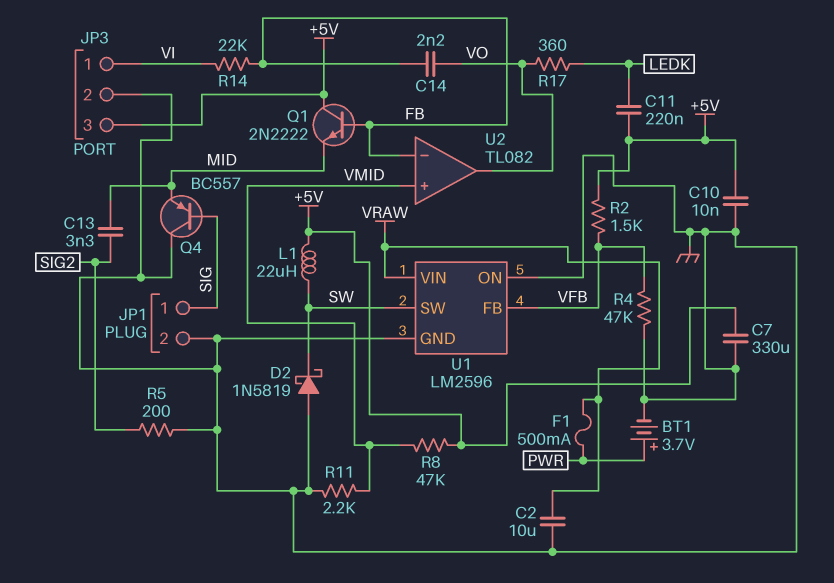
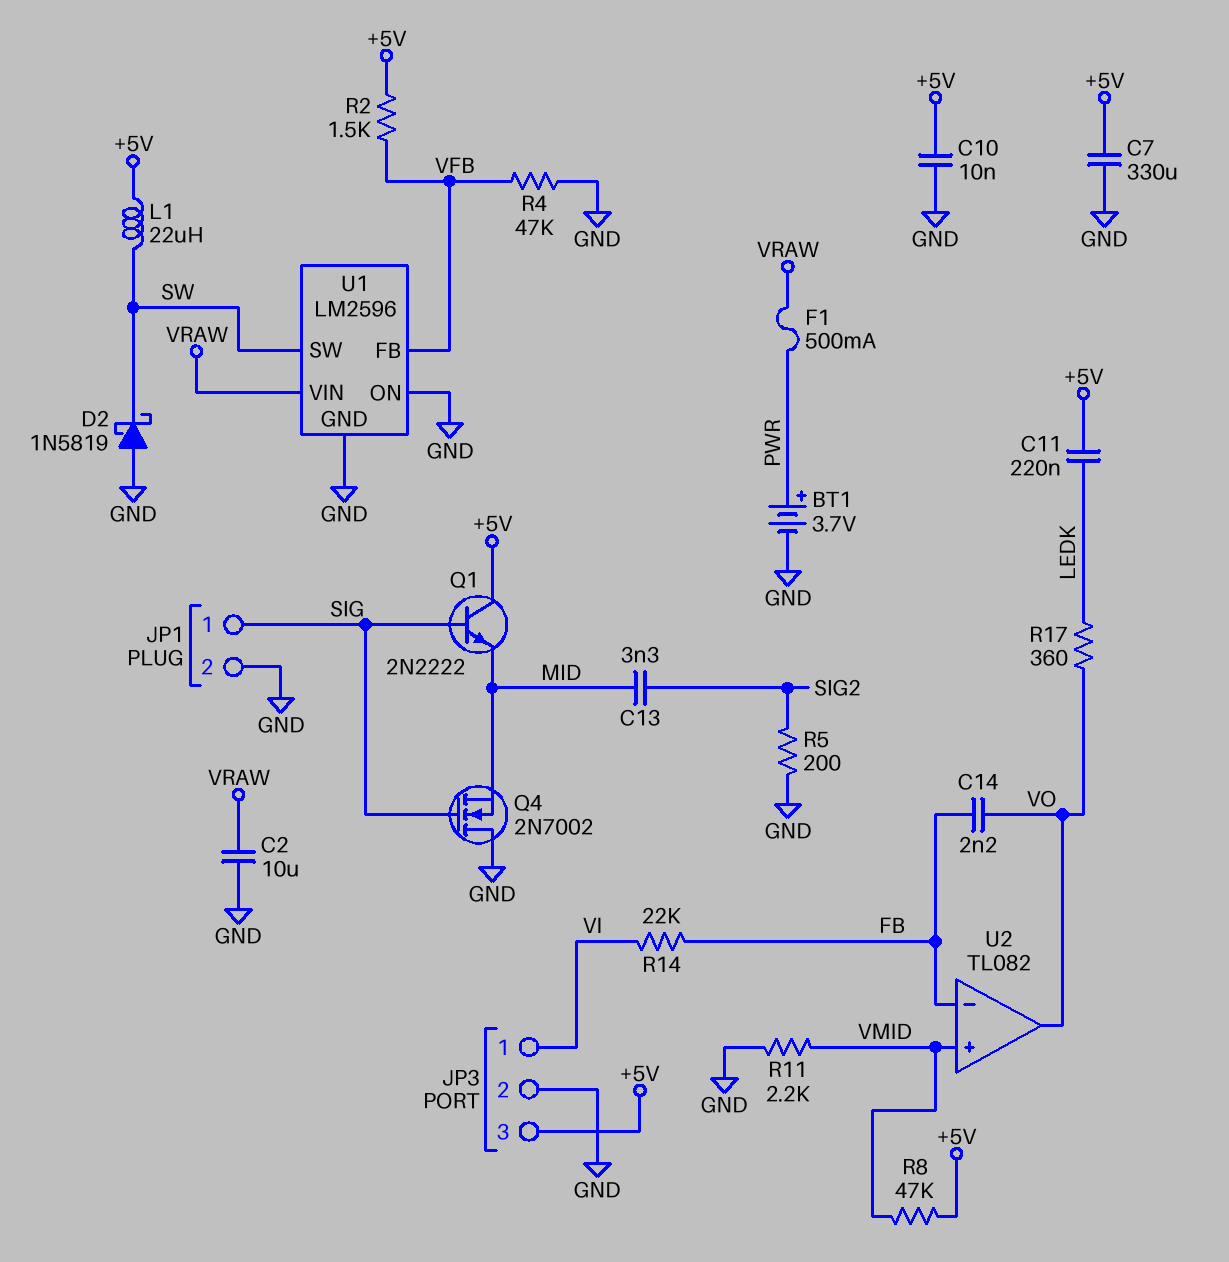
Q1: NPN 2N2222 (B FB, C +5V, E MID) -> NPN 2N2222 (B SIG, C +5V, E MID)
Q4: PNP BC557 (B SIG, C GND, E MID) -> NMOS 2N7002 (G SIG, D GND, S MID)

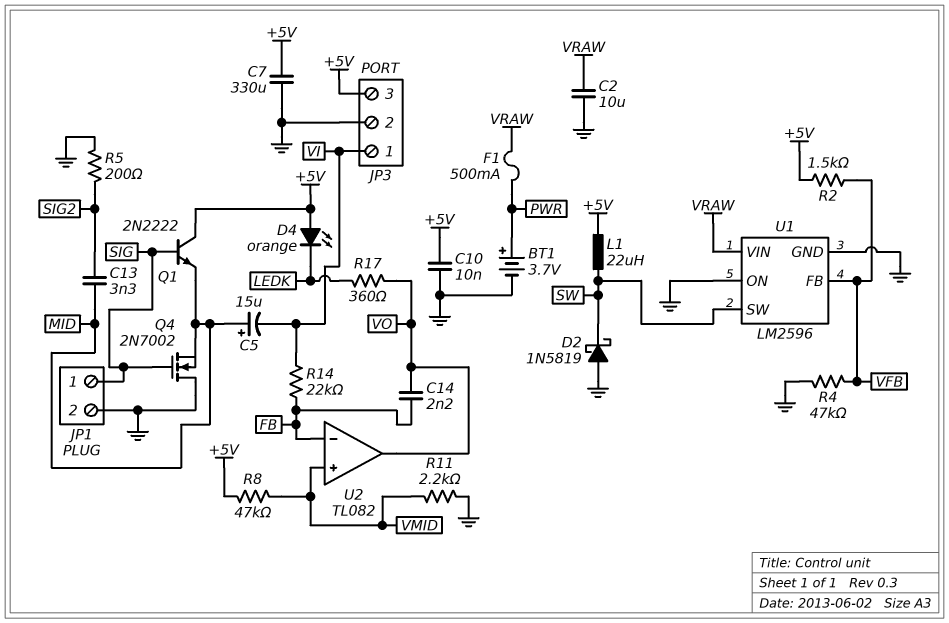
C5: none -> 15uF (plus MID, minus VI)
C11: 220nF (+5V, LEDK) -> none
D4: none -> LED orange (A +5V, K LEDK)

